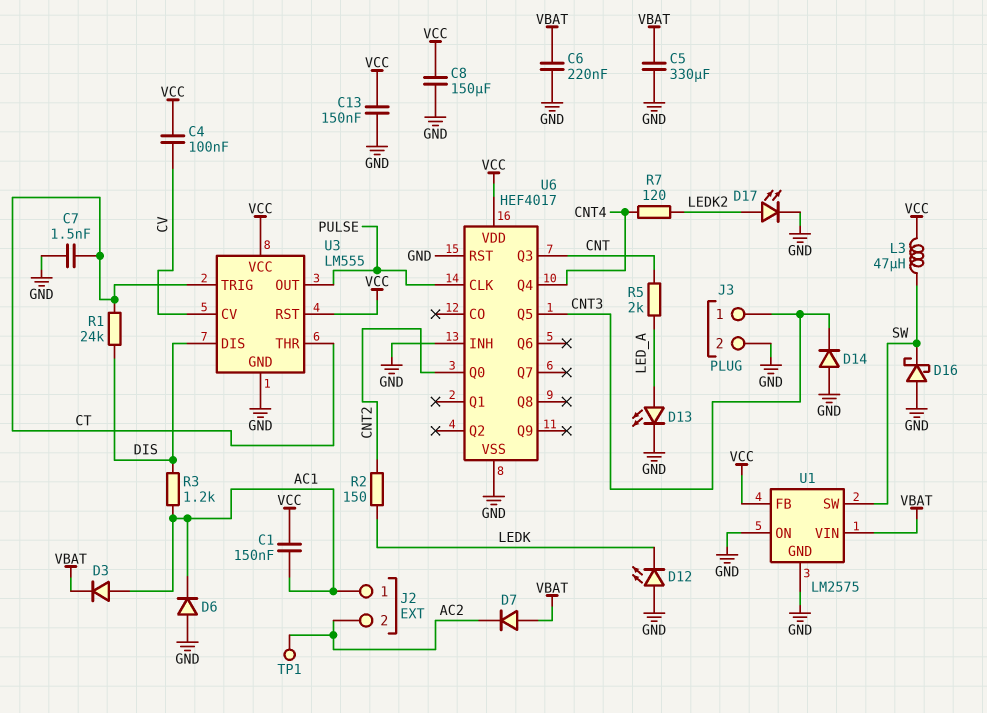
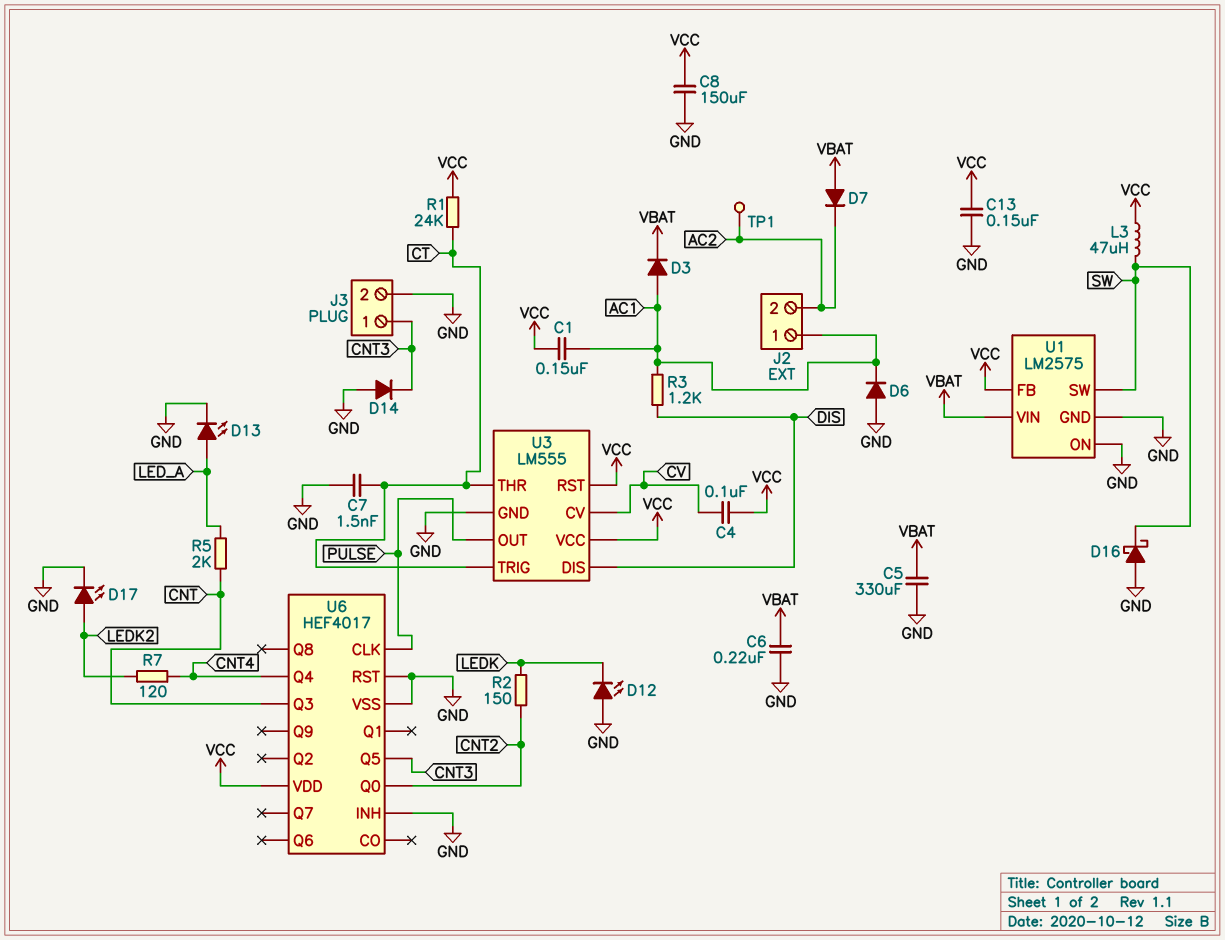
R1: 24k (CT, DIS) -> 24k (CT, VCC)

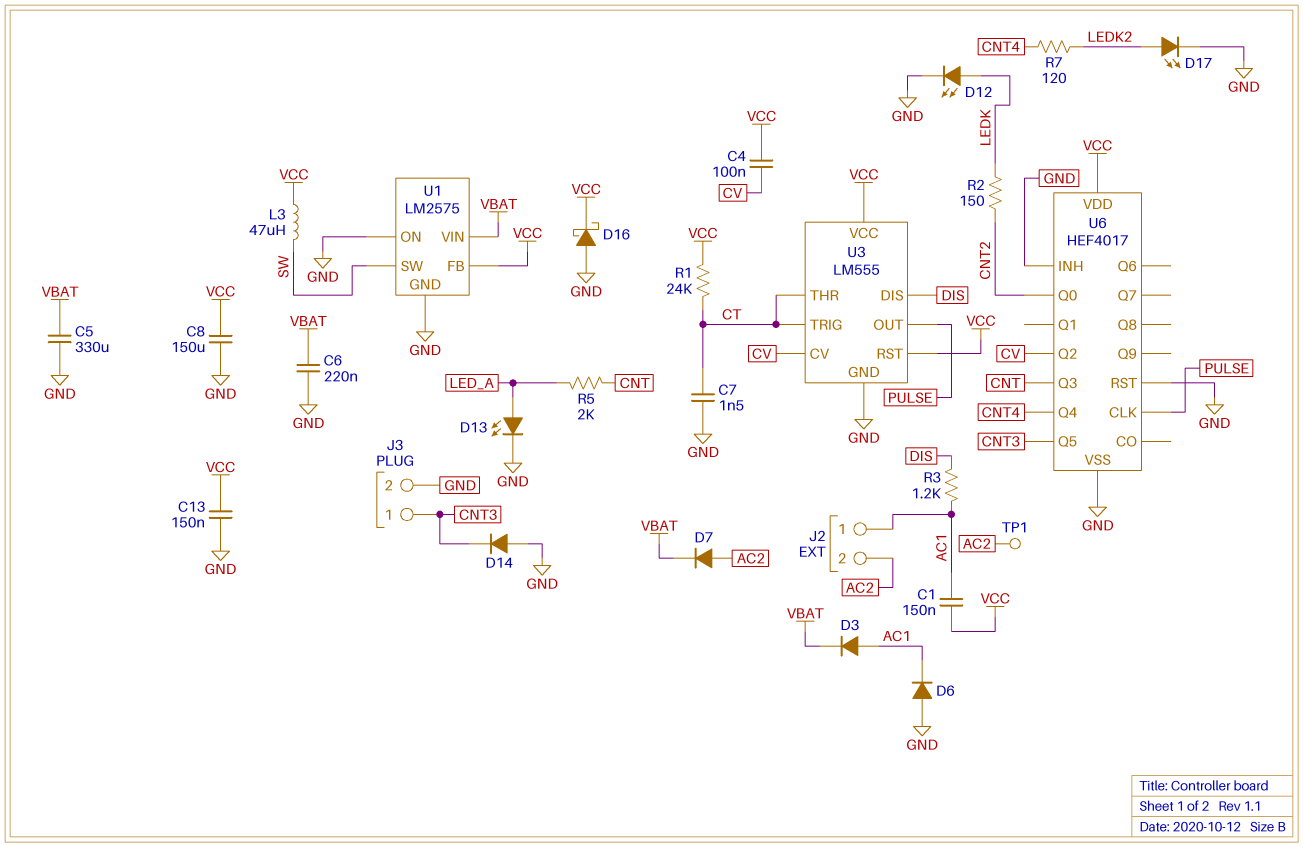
D7: diode (A VBAT, K AC2) -> diode (A AC2, K VBAT)
D12: LED (A GND, K LEDK) -> LED (A LEDK, K GND)
D16: schottky (A GND, K SW) -> schottky (A GND, K VCC)
U6 pin Q2: none -> CV

